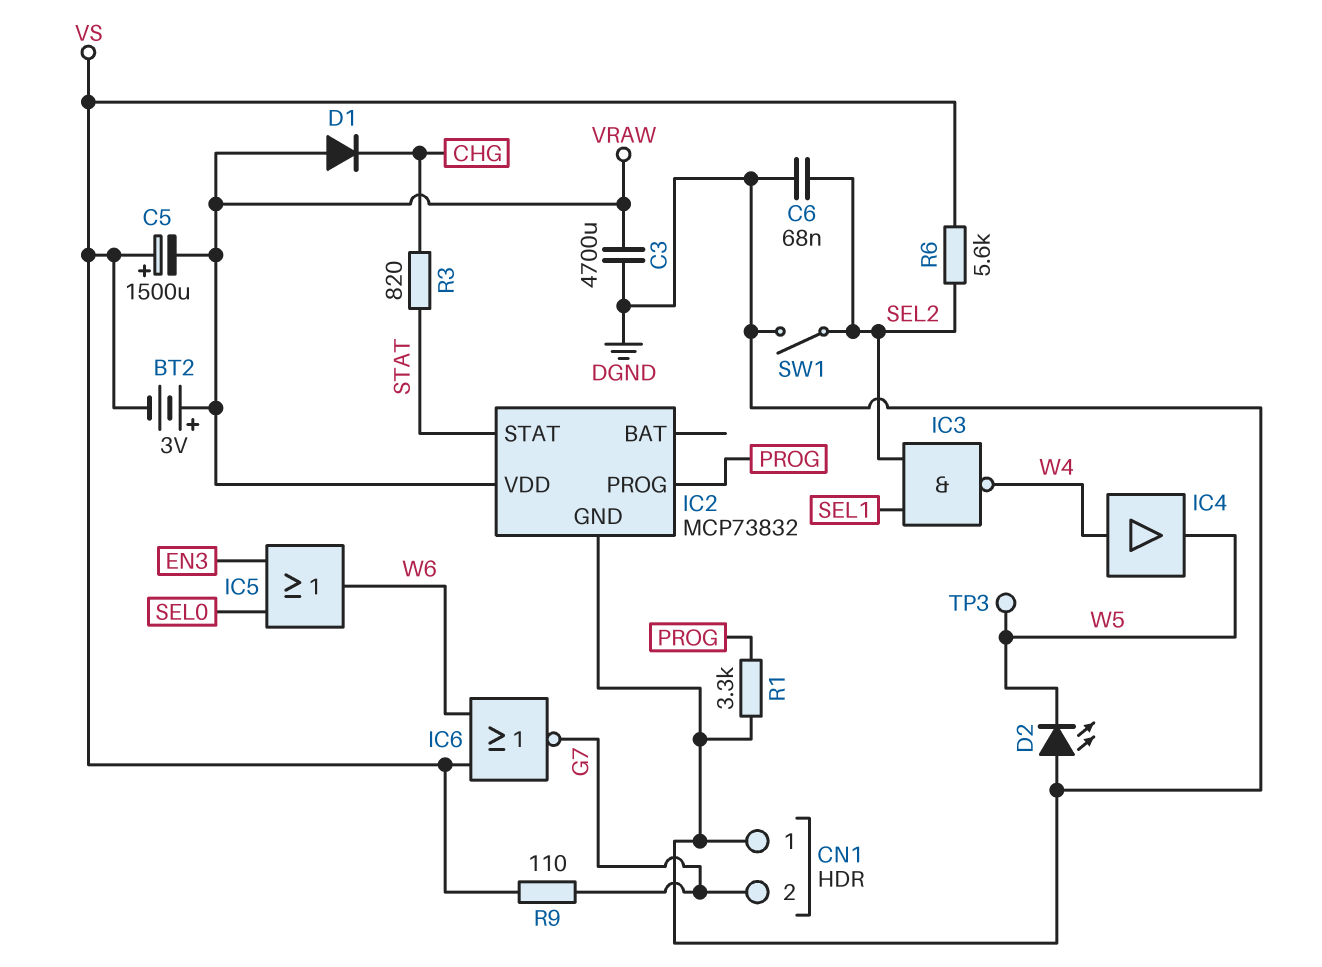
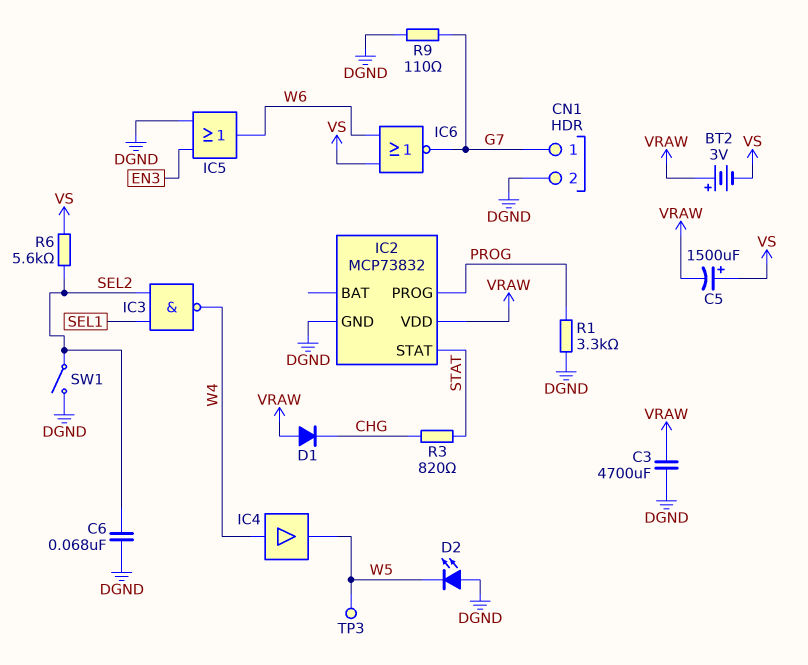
CN1 pin 1: DGND -> G7
CN1 pin 2: G7 -> DGND
IC5: OR (in EN3, in SEL0, out W6) -> OR (in DGND, in EN3, out W6)
R9: 110 (G7, VS) -> 110 (DGND, G7)

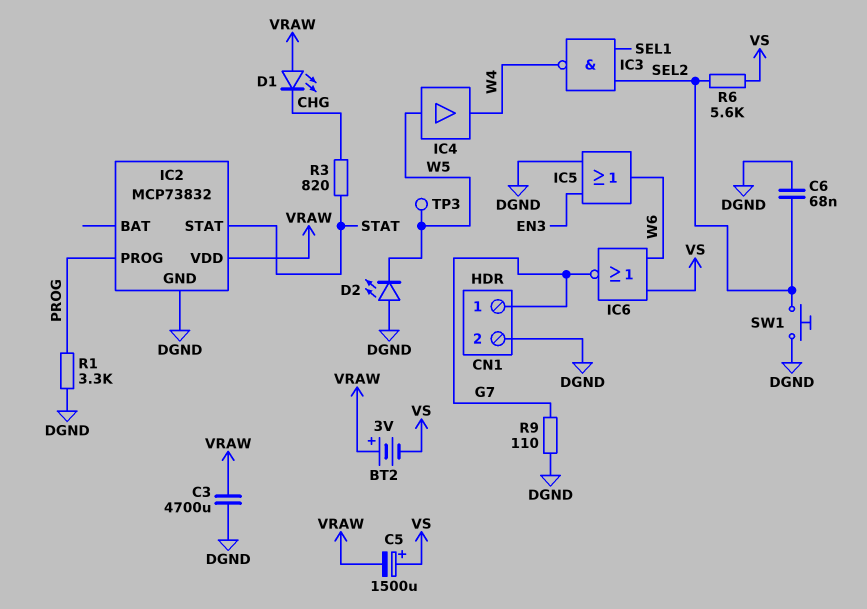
D1: diode (A VRAW, K CHG) -> LED (A VRAW, K CHG)
IC4: buffer (in W4, out W5) -> buffer (in W5, out W4)
SW1: switch (DGND, SEL2) -> button (DGND, SEL2)

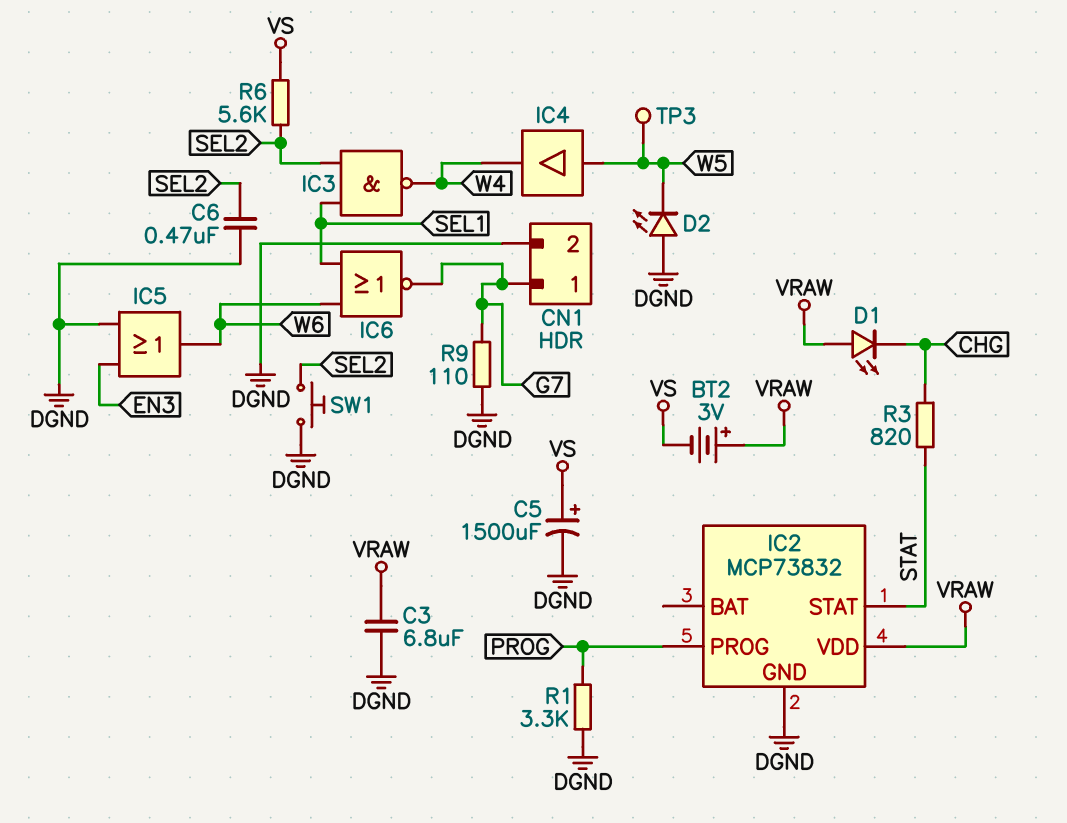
C3: 4700uF (DGND, VRAW) -> 6.8uF (DGND, VRAW)
C5: 1500uF (plus VS, minus VRAW) -> 1500uF (plus VS, minus DGND)
C6: 68nF (DGND, SEL2) -> 470nF (DGND, SEL2)
IC6: NOR (in VS, in W6, out G7) -> NOR (in SEL1, in W6, out G7)

